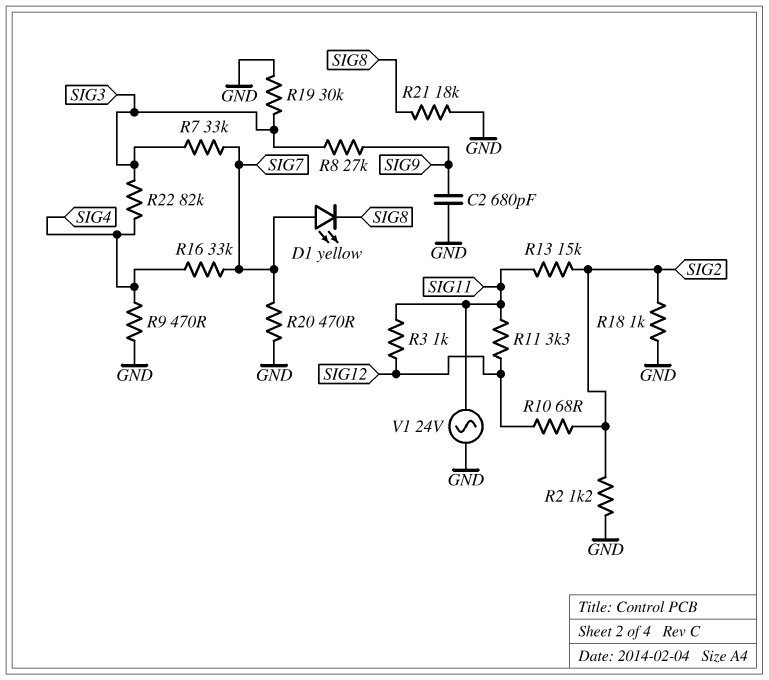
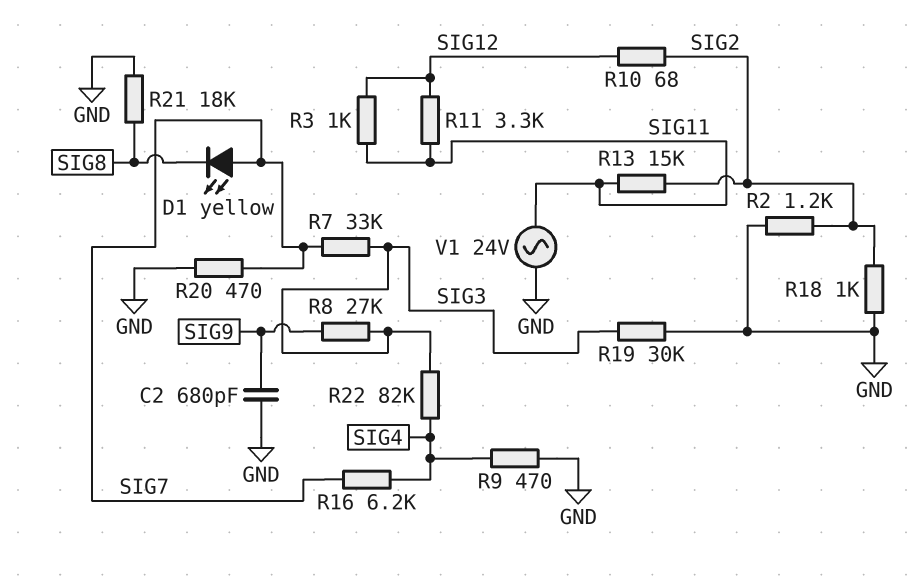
R16: 33k (SIG4, SIG7) -> 6.2k (SIG4, SIG7)

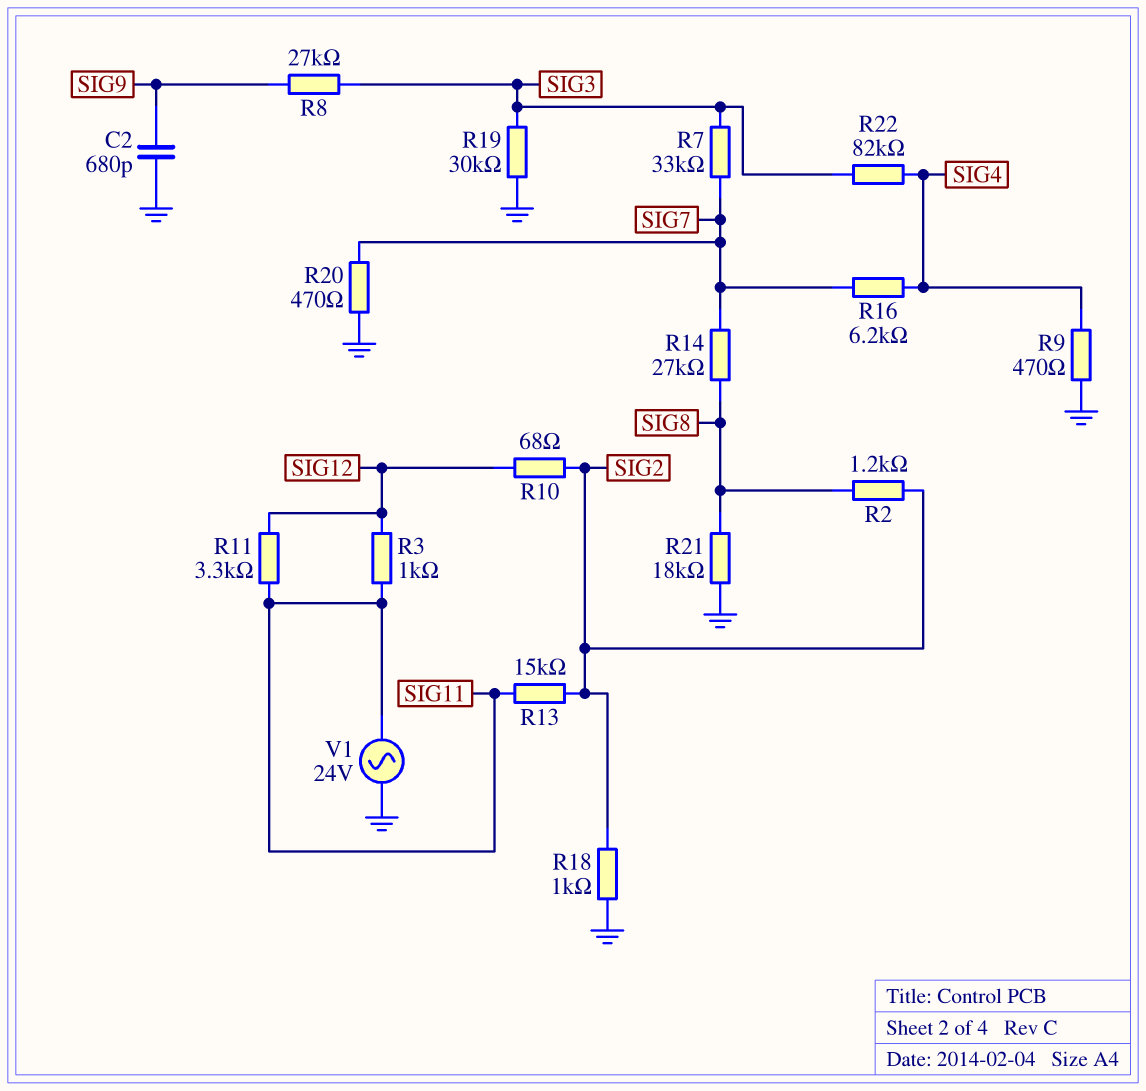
D1: LED yellow (A SIG7, K SIG8) -> none
R2: 1.2k (GND, SIG2) -> 1.2k (SIG2, SIG8)
R14: none -> 27k (SIG7, SIG8)

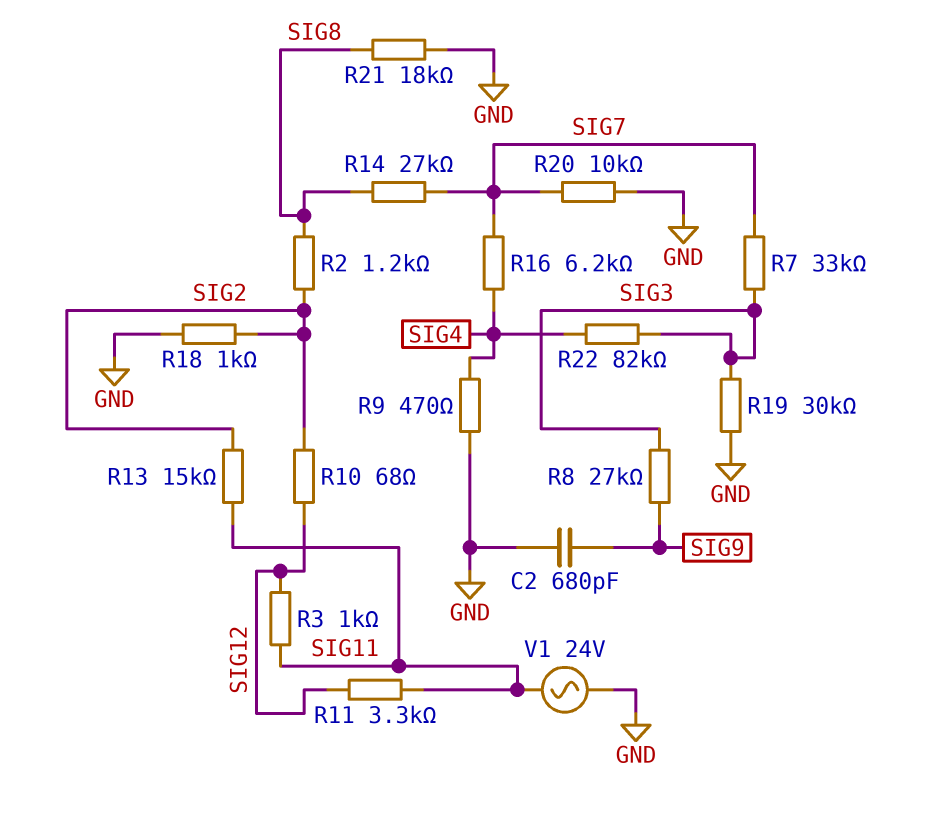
R20: 470 (GND, SIG7) -> 10k (GND, SIG7)

